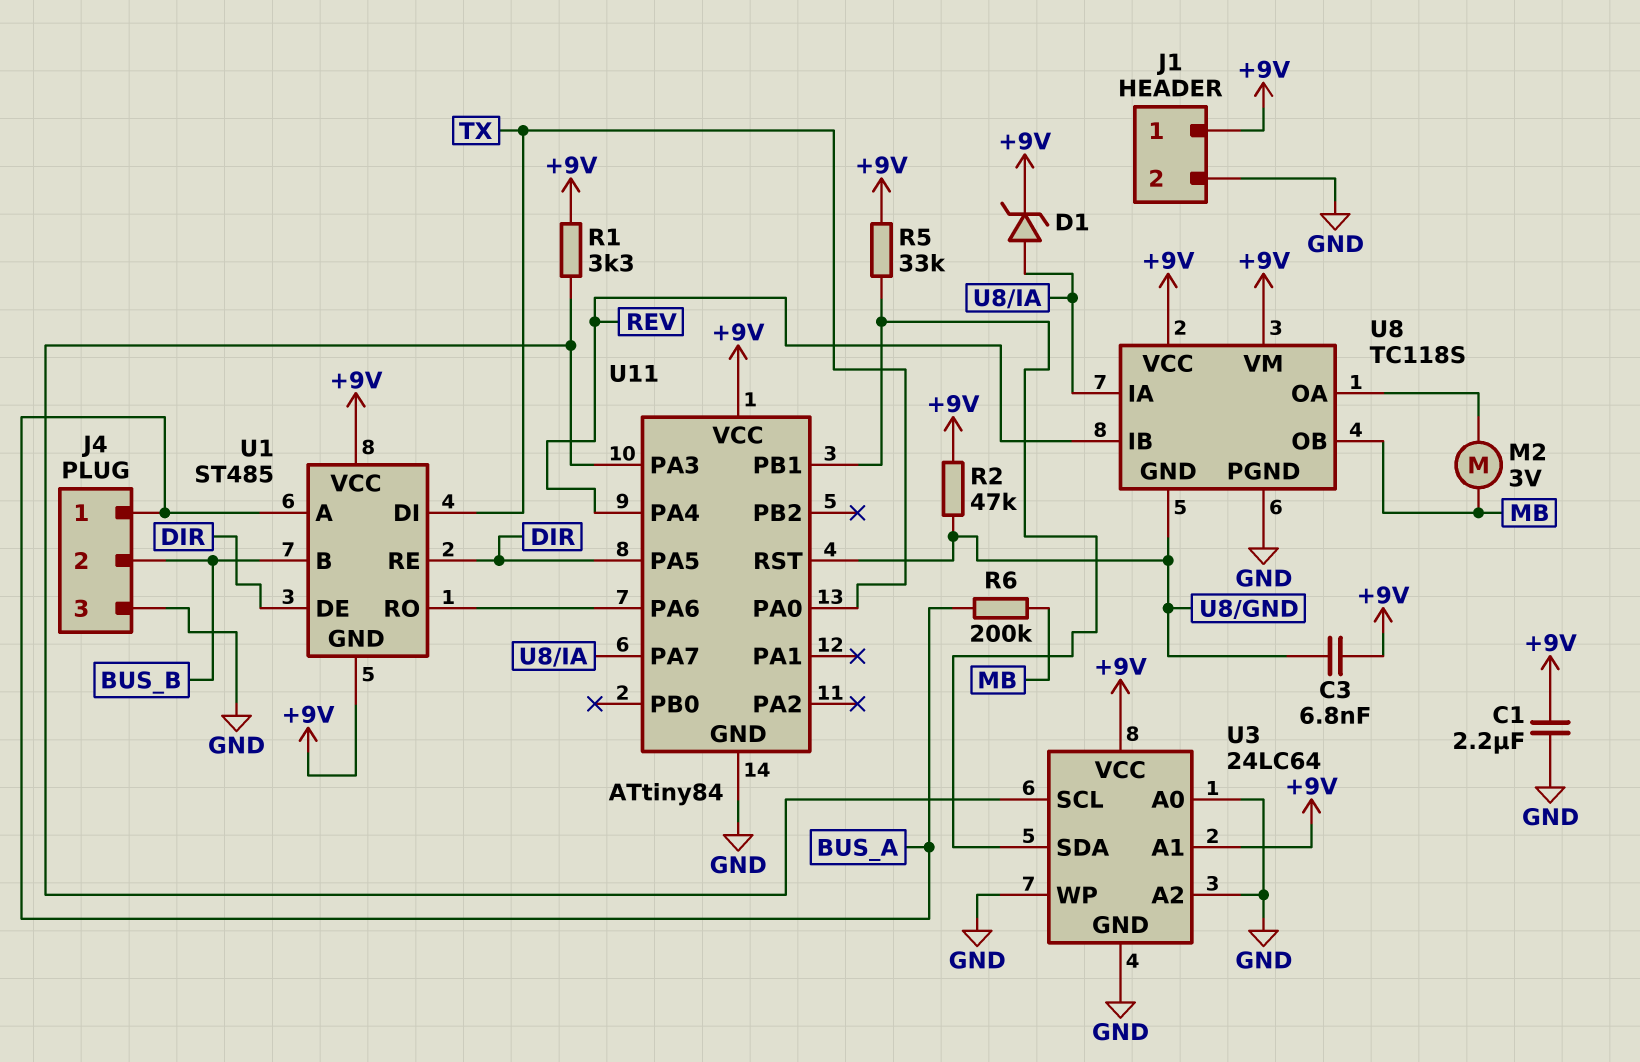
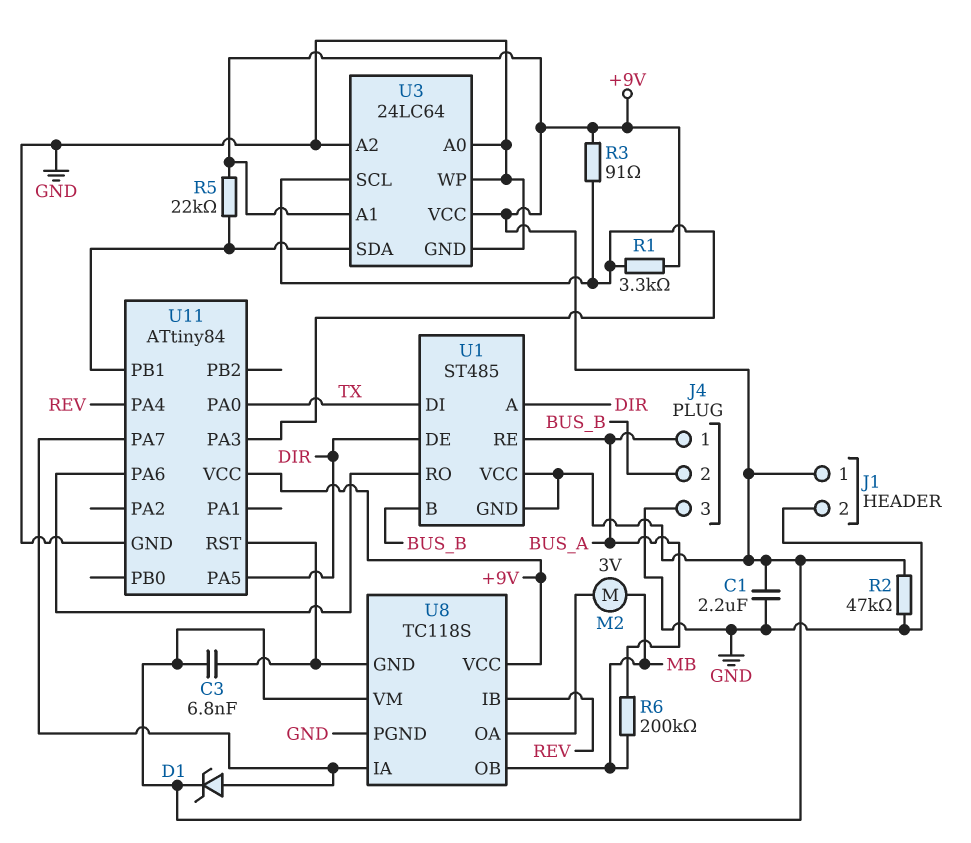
R2: 47k (+9V, U8/GND) -> 47k (+9V, GND)
R3: none -> 91 (+9V, U3/SCL)
R5: 33k (+9V, U3/SDA) -> 22k (+9V, U3/SDA)
U1 pin A: BUS_A -> DIR
U1 pin RE: DIR -> BUS_A

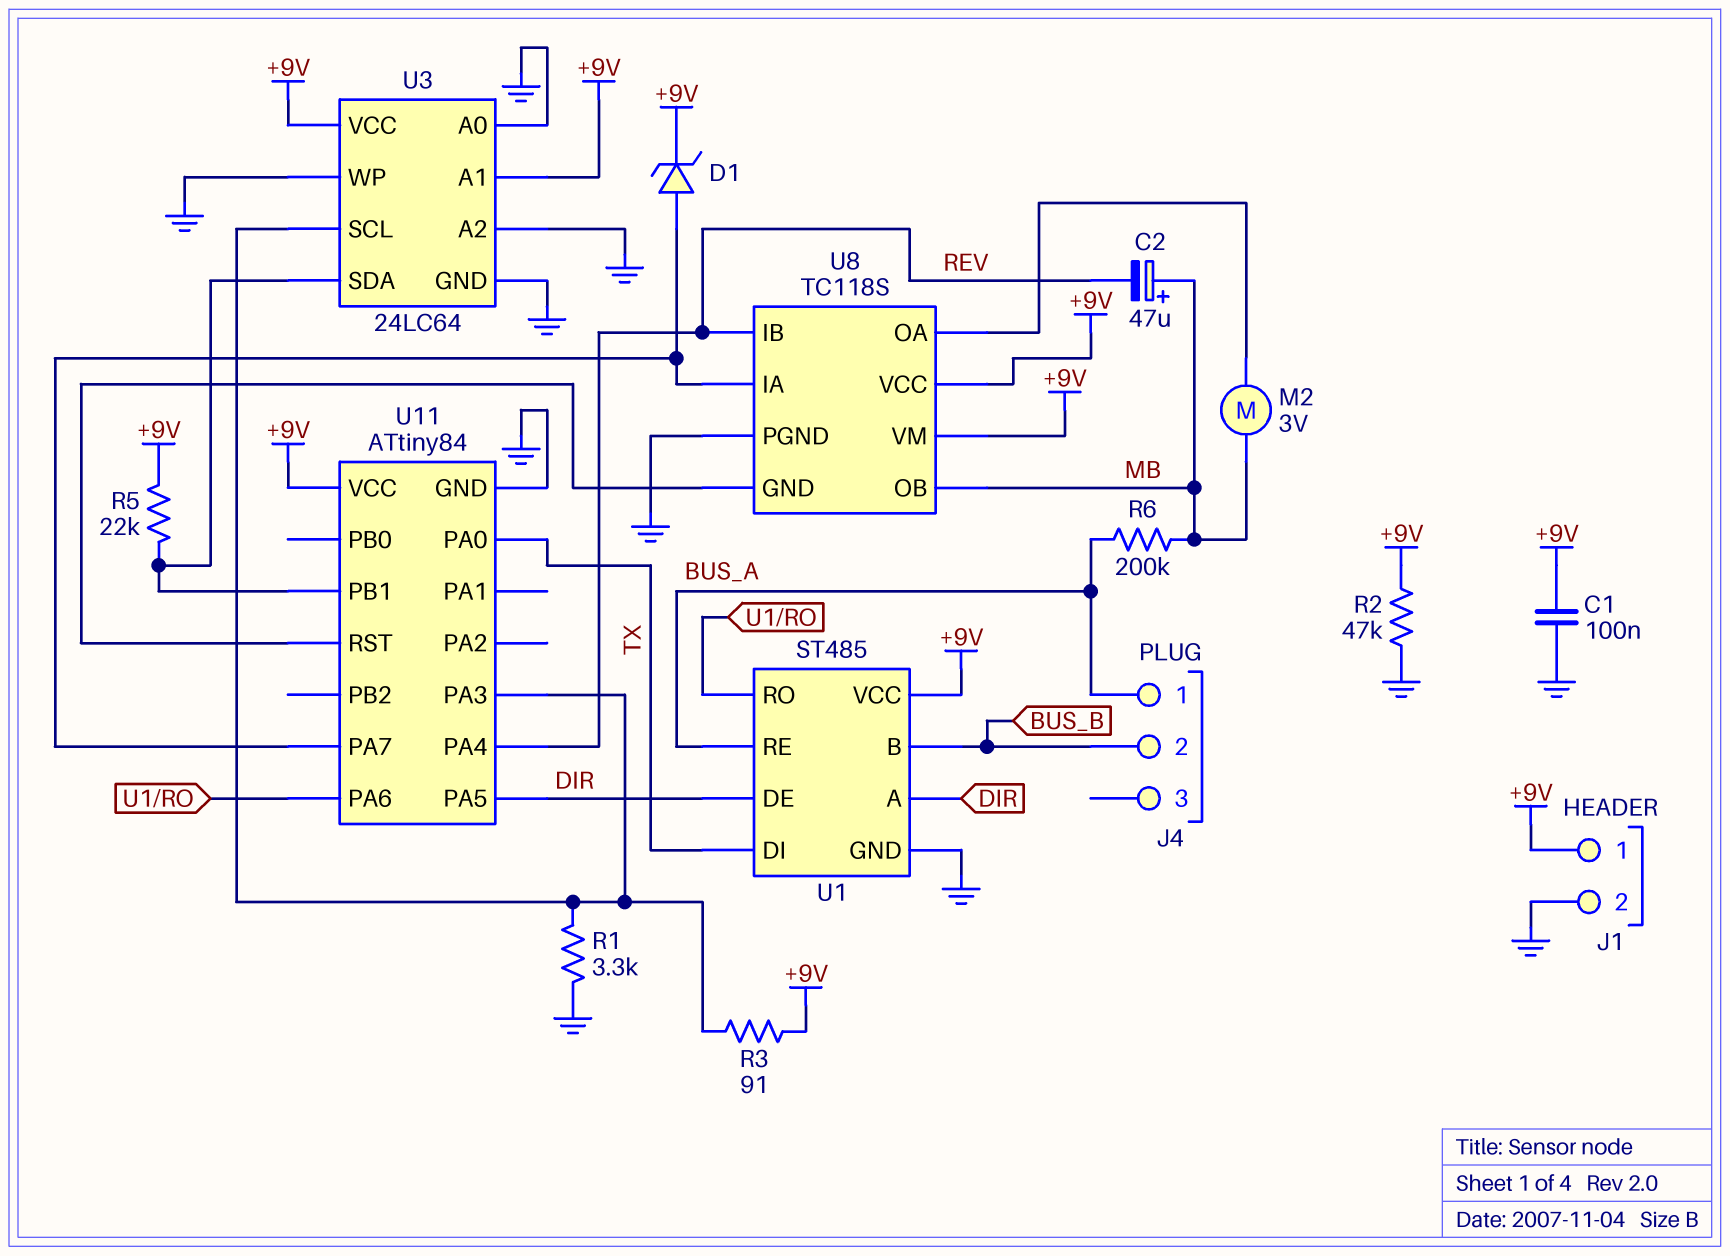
C1: 2.2uF (+9V, GND) -> 100nF (+9V, GND)
C2: none -> 47uF (plus MB, minus REV)
C3: 6.8nF (+9V, U8/GND) -> none
J4 pin 3: GND -> none
R1: 3.3k (+9V, U3/SCL) -> 3.3k (GND, U3/SCL)
U1 pin GND: +9V -> GND

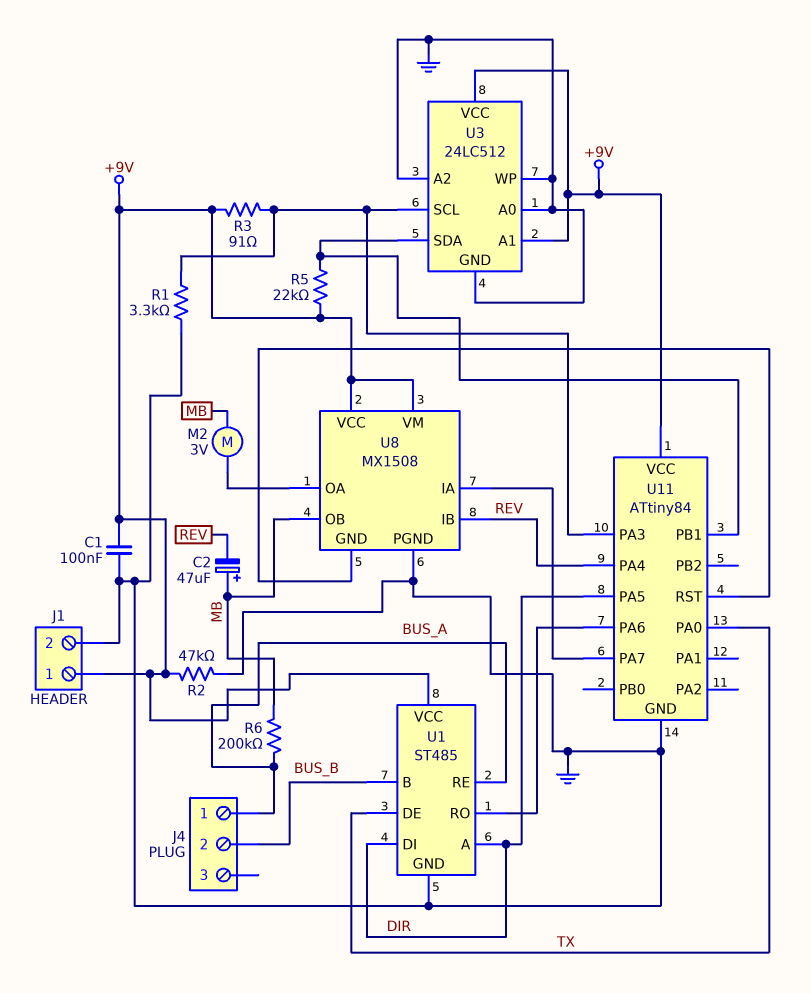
D1: zener (A U8/IA, K +9V) -> none
U1 pin DE: DIR -> TX
U1 pin DI: TX -> DIR
U3: 24LC64 -> 24LC512
U8: TC118S -> MX1508

